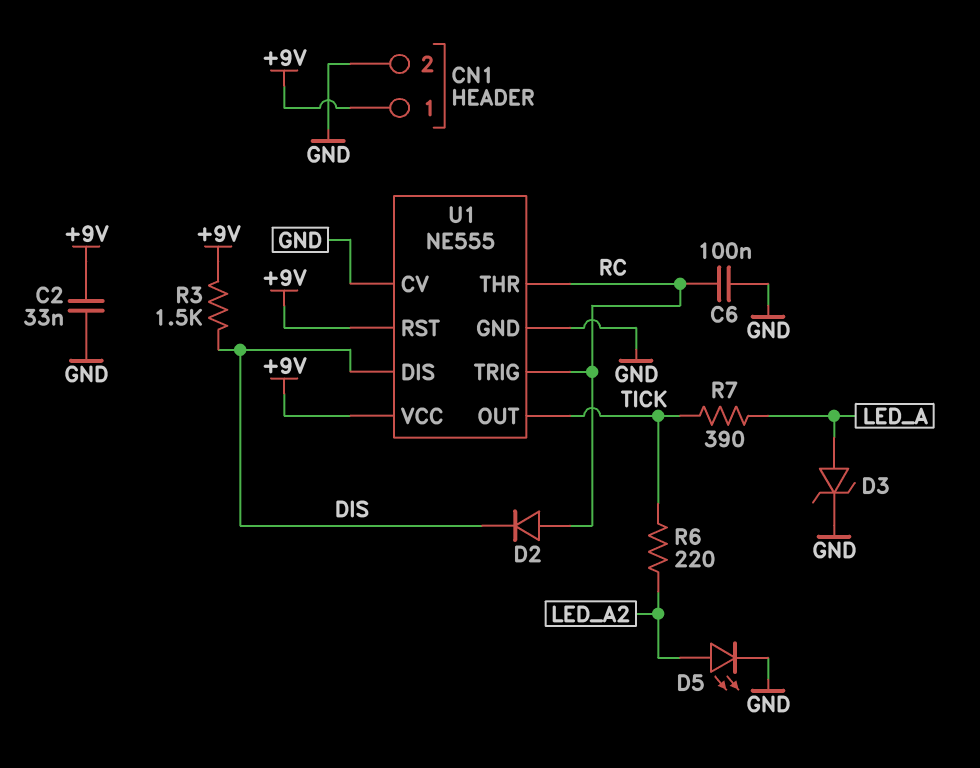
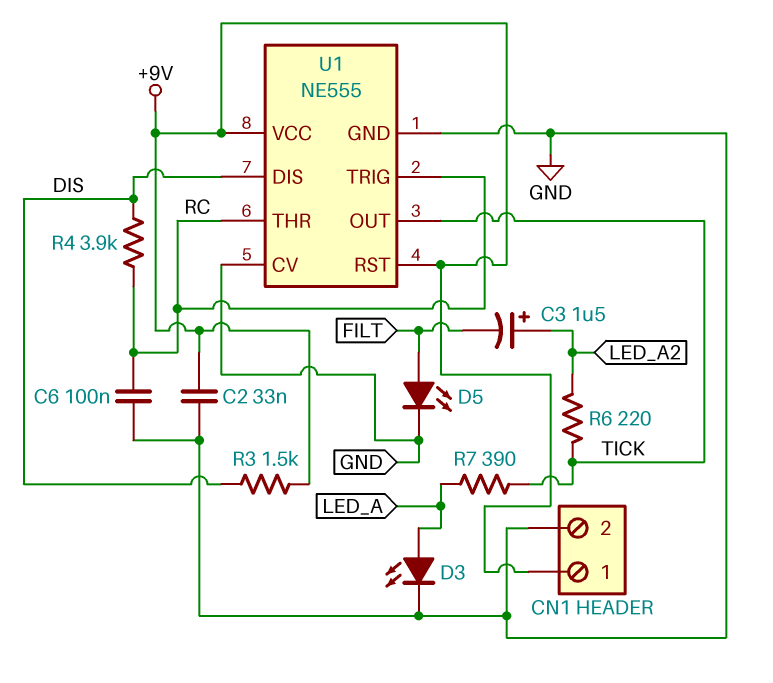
C3: none -> 1.5uF (plus LED_A2, minus FILT)
D2: diode (A RC, K DIS) -> none
D3: zener (A LED_A, K GND) -> LED (A LED_A, K GND)
D5: LED (A LED_A2, K GND) -> LED (A FILT, K GND)
R4: none -> 3.9k (DIS, RC)

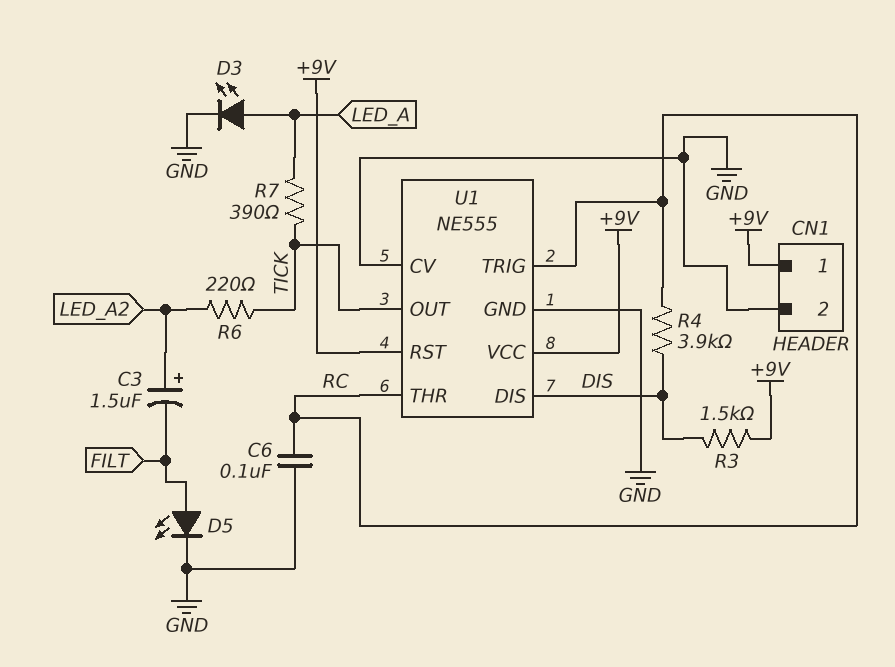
C2: 33nF (+9V, GND) -> none

